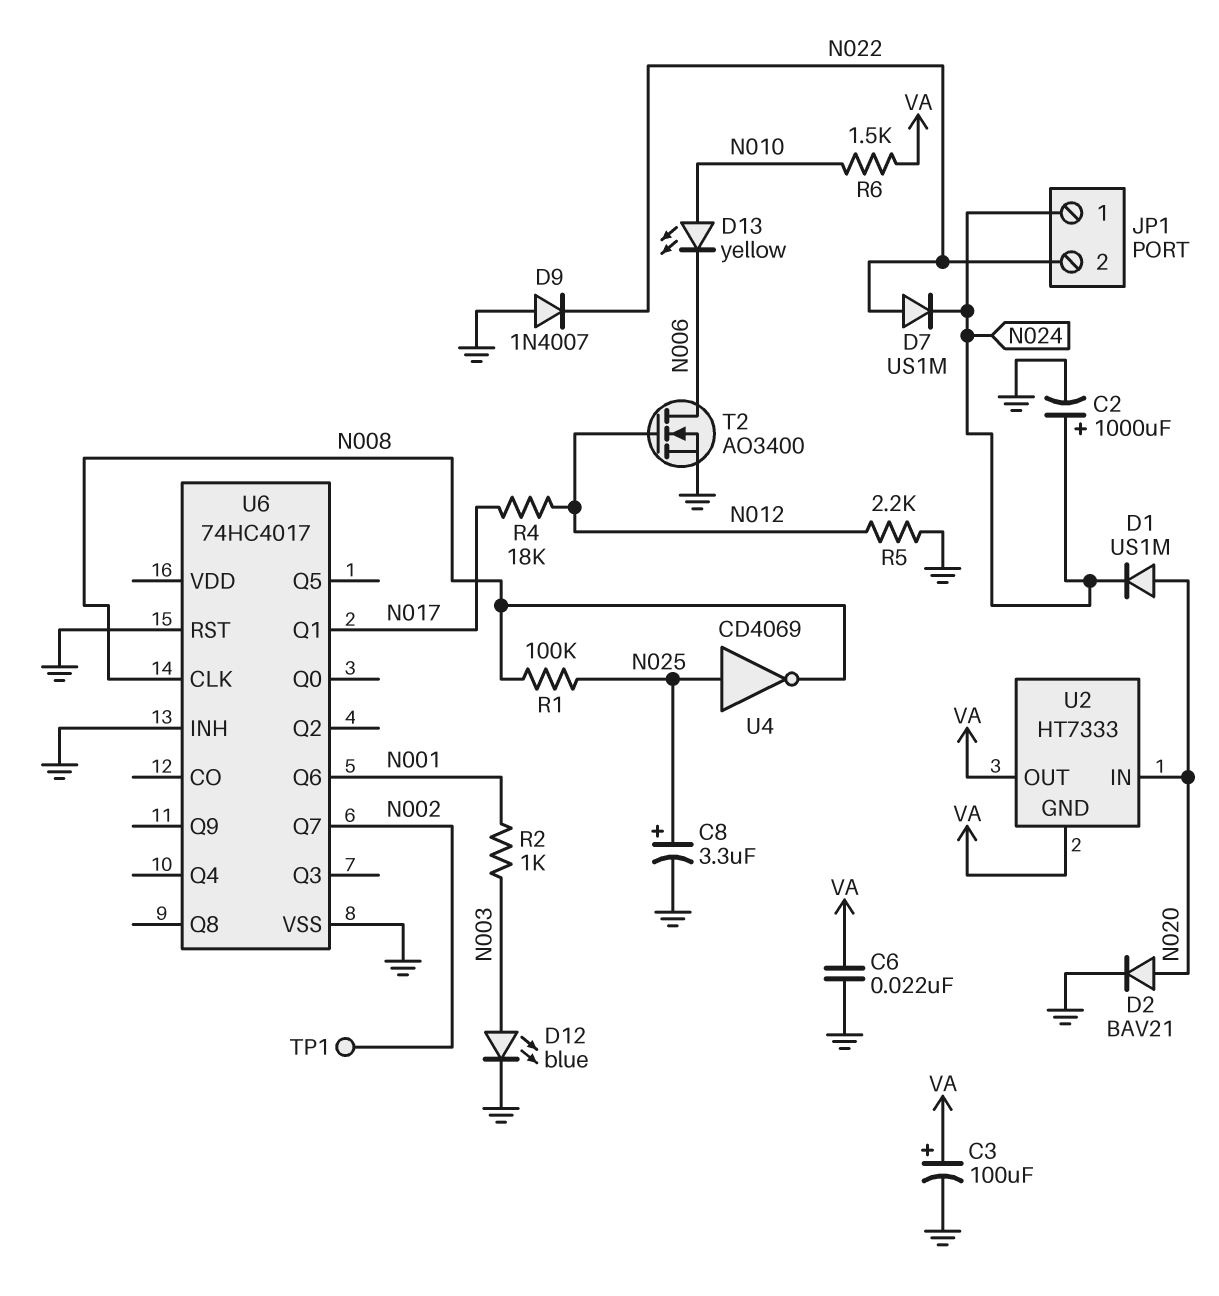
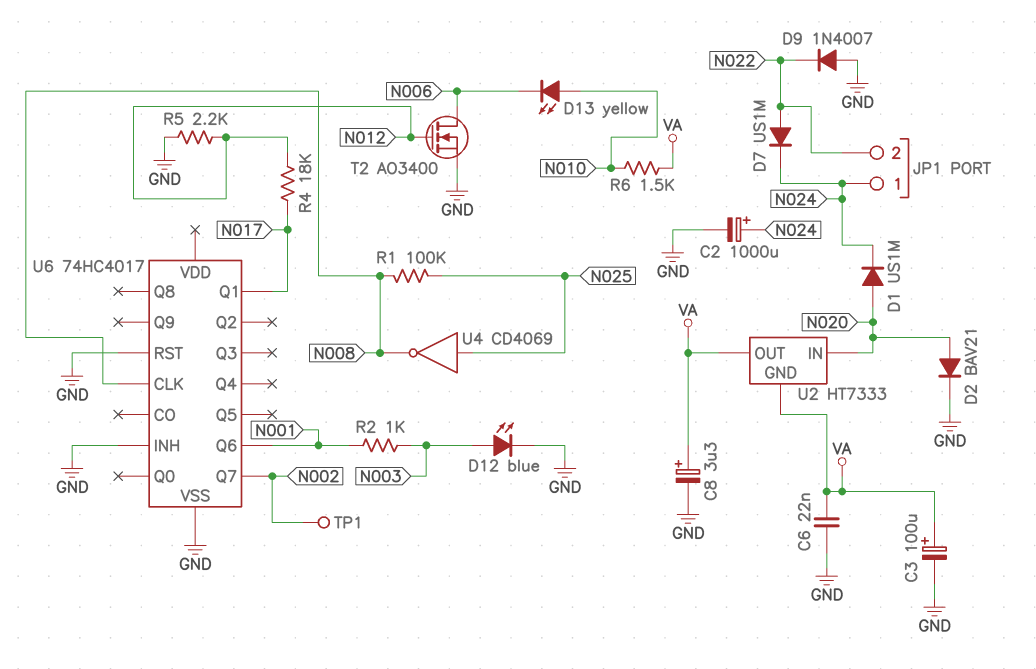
C8: 3.3uF (plus N025, minus GND) -> 3.3uF (plus VA, minus GND)

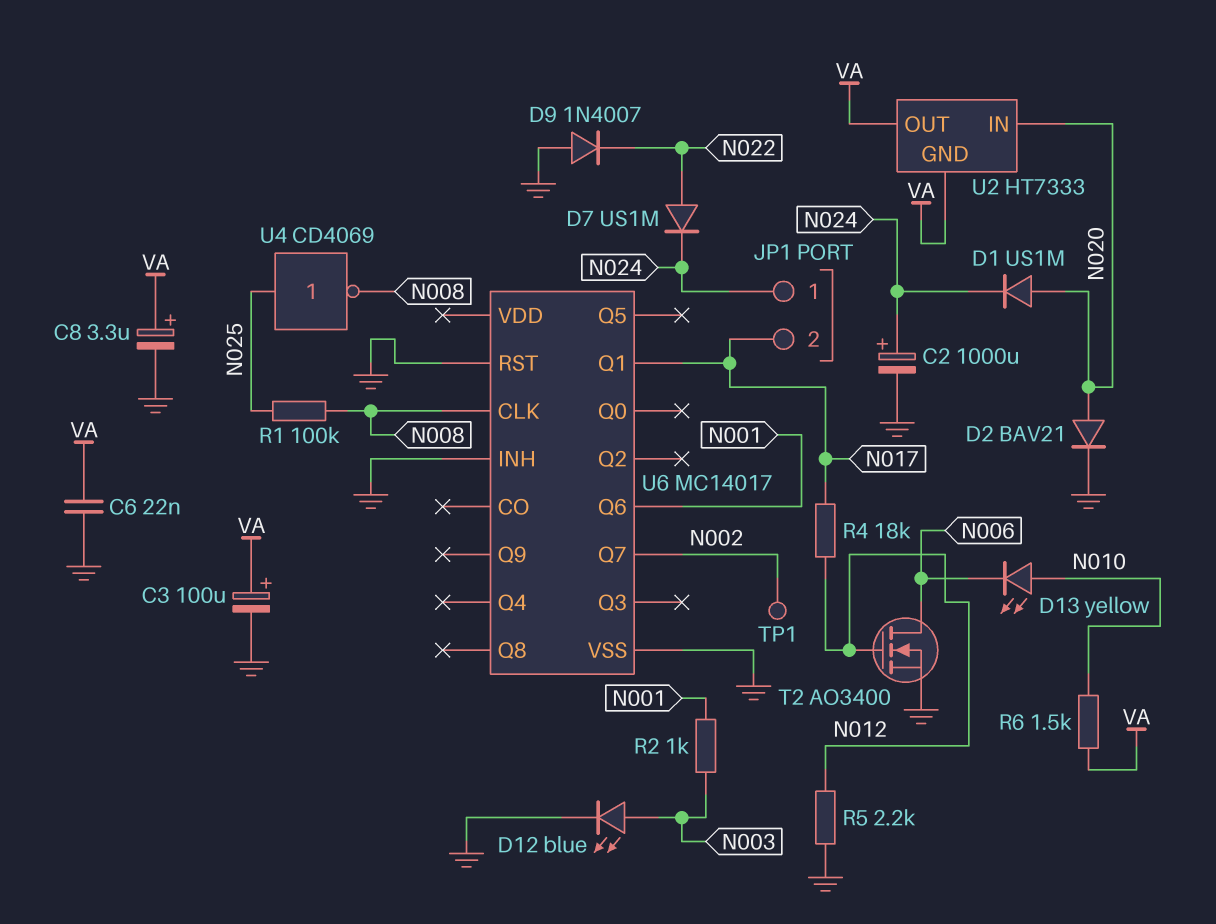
JP1 pin 2: N022 -> N017
U6: 74HC4017 -> MC14017

